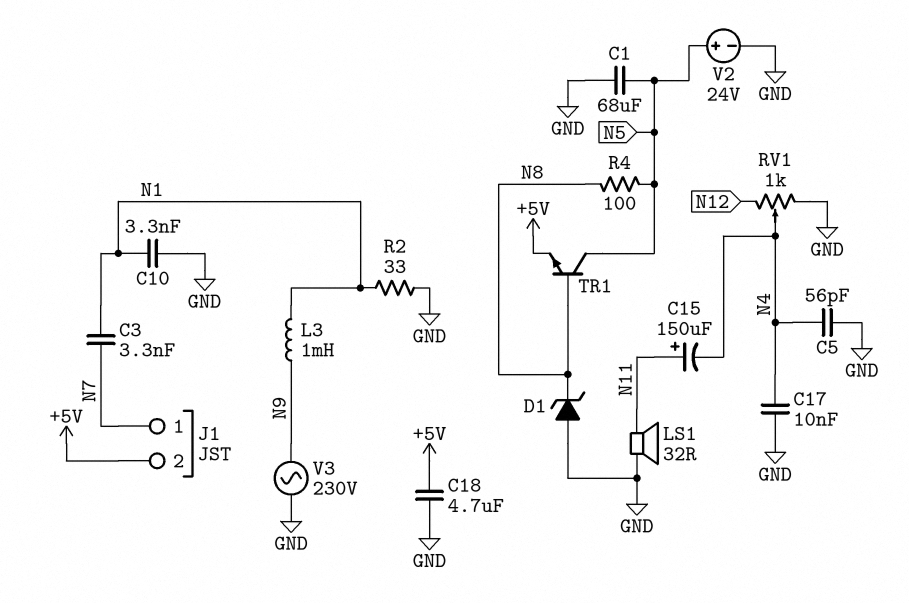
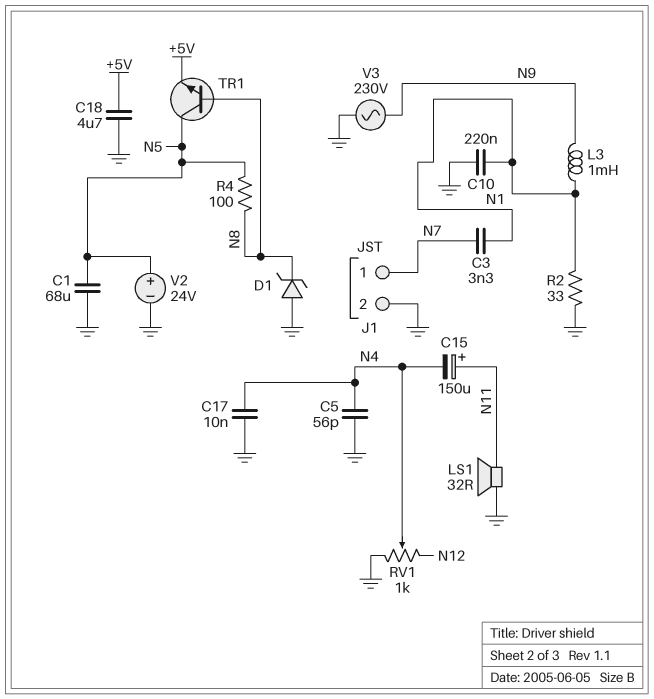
C10: 3.3nF (GND, N1) -> 220nF (GND, N1)
J1 pin 2: +5V -> GND

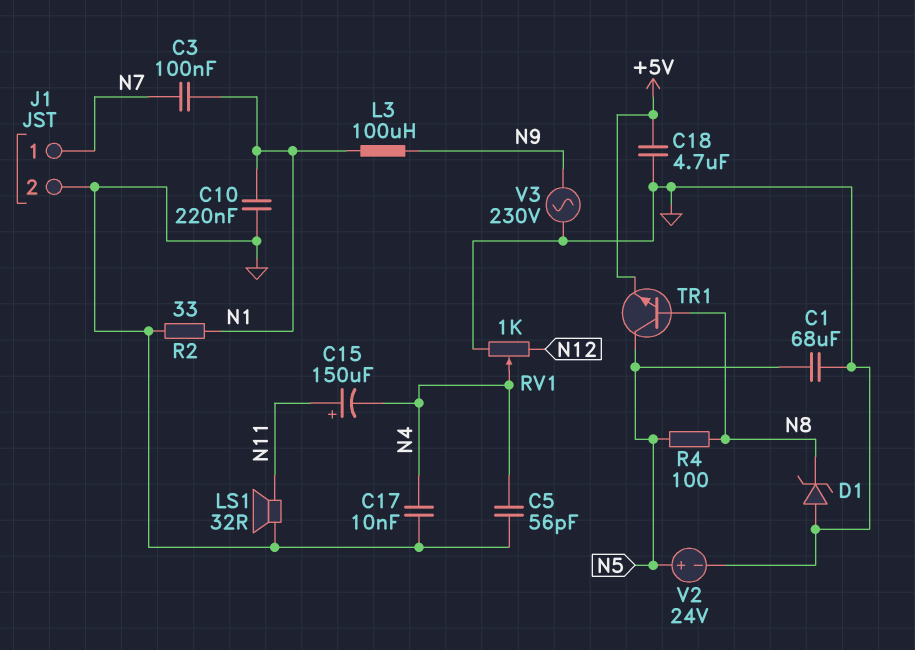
C3: 3.3nF (N1, N7) -> 100nF (N1, N7)
L3: 1mH (N1, N9) -> 100uH (N1, N9)

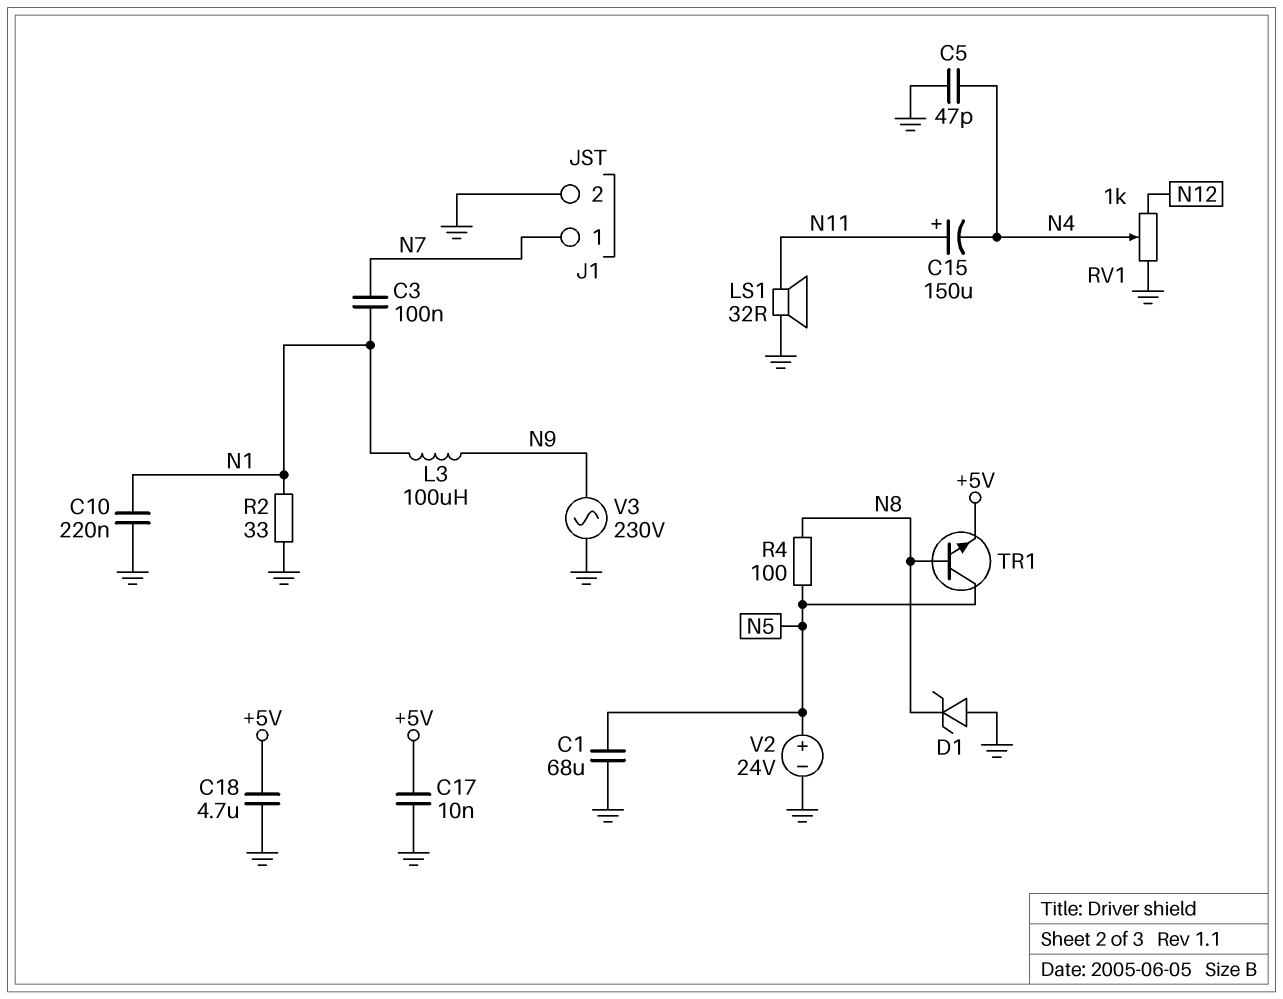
C5: 56pF (GND, N4) -> 47pF (GND, N4)
C17: 10nF (GND, N4) -> 10nF (+5V, GND)

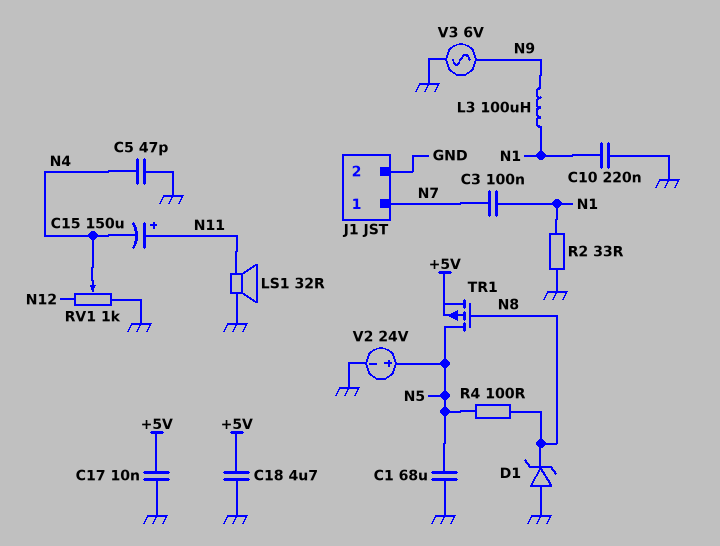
TR1: NPN (B N8, C N5, E +5V) -> PMOS (G N8, D N5, S +5V)
V3: AC 230V (GND, N9) -> AC 6V (GND, N9)

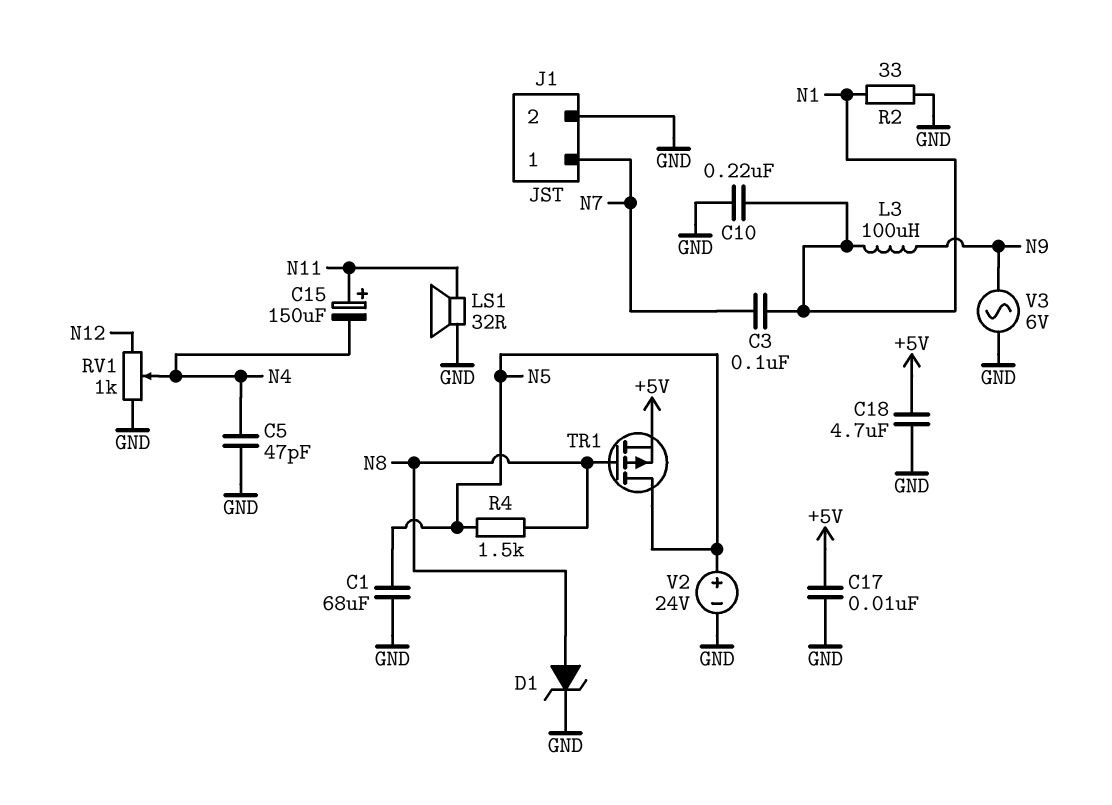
D1: zener (A GND, K N8) -> zener (A N8, K GND)
R4: 100 (N5, N8) -> 1.5k (N5, N8)

